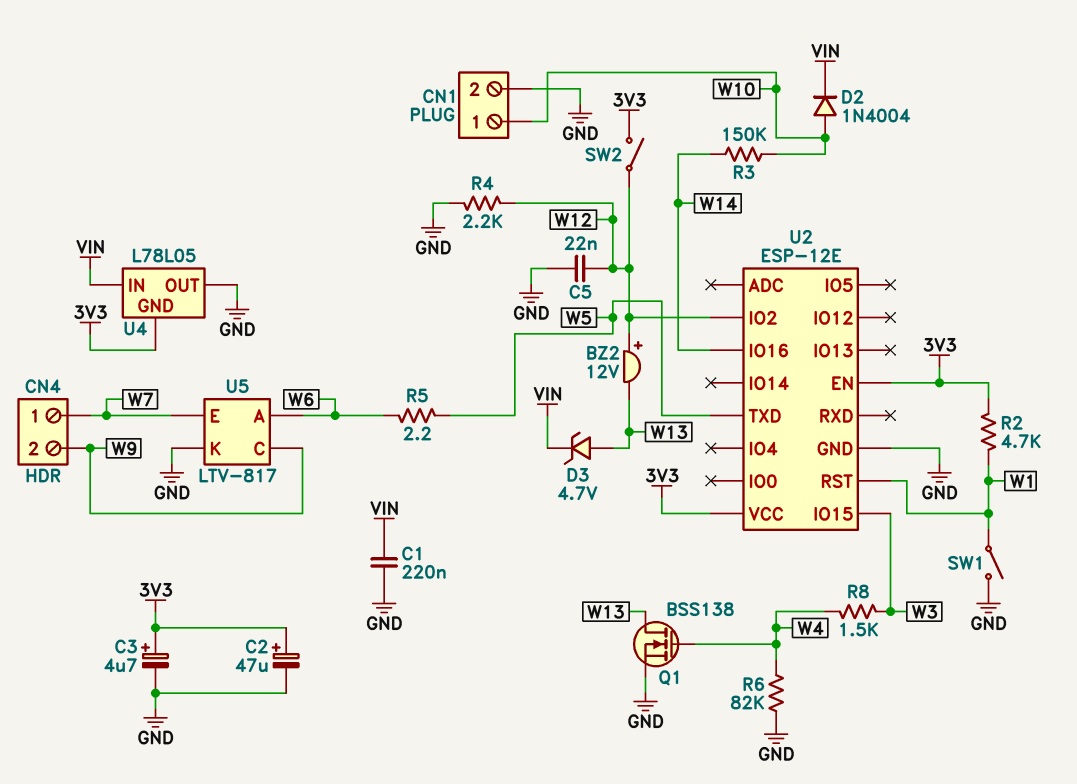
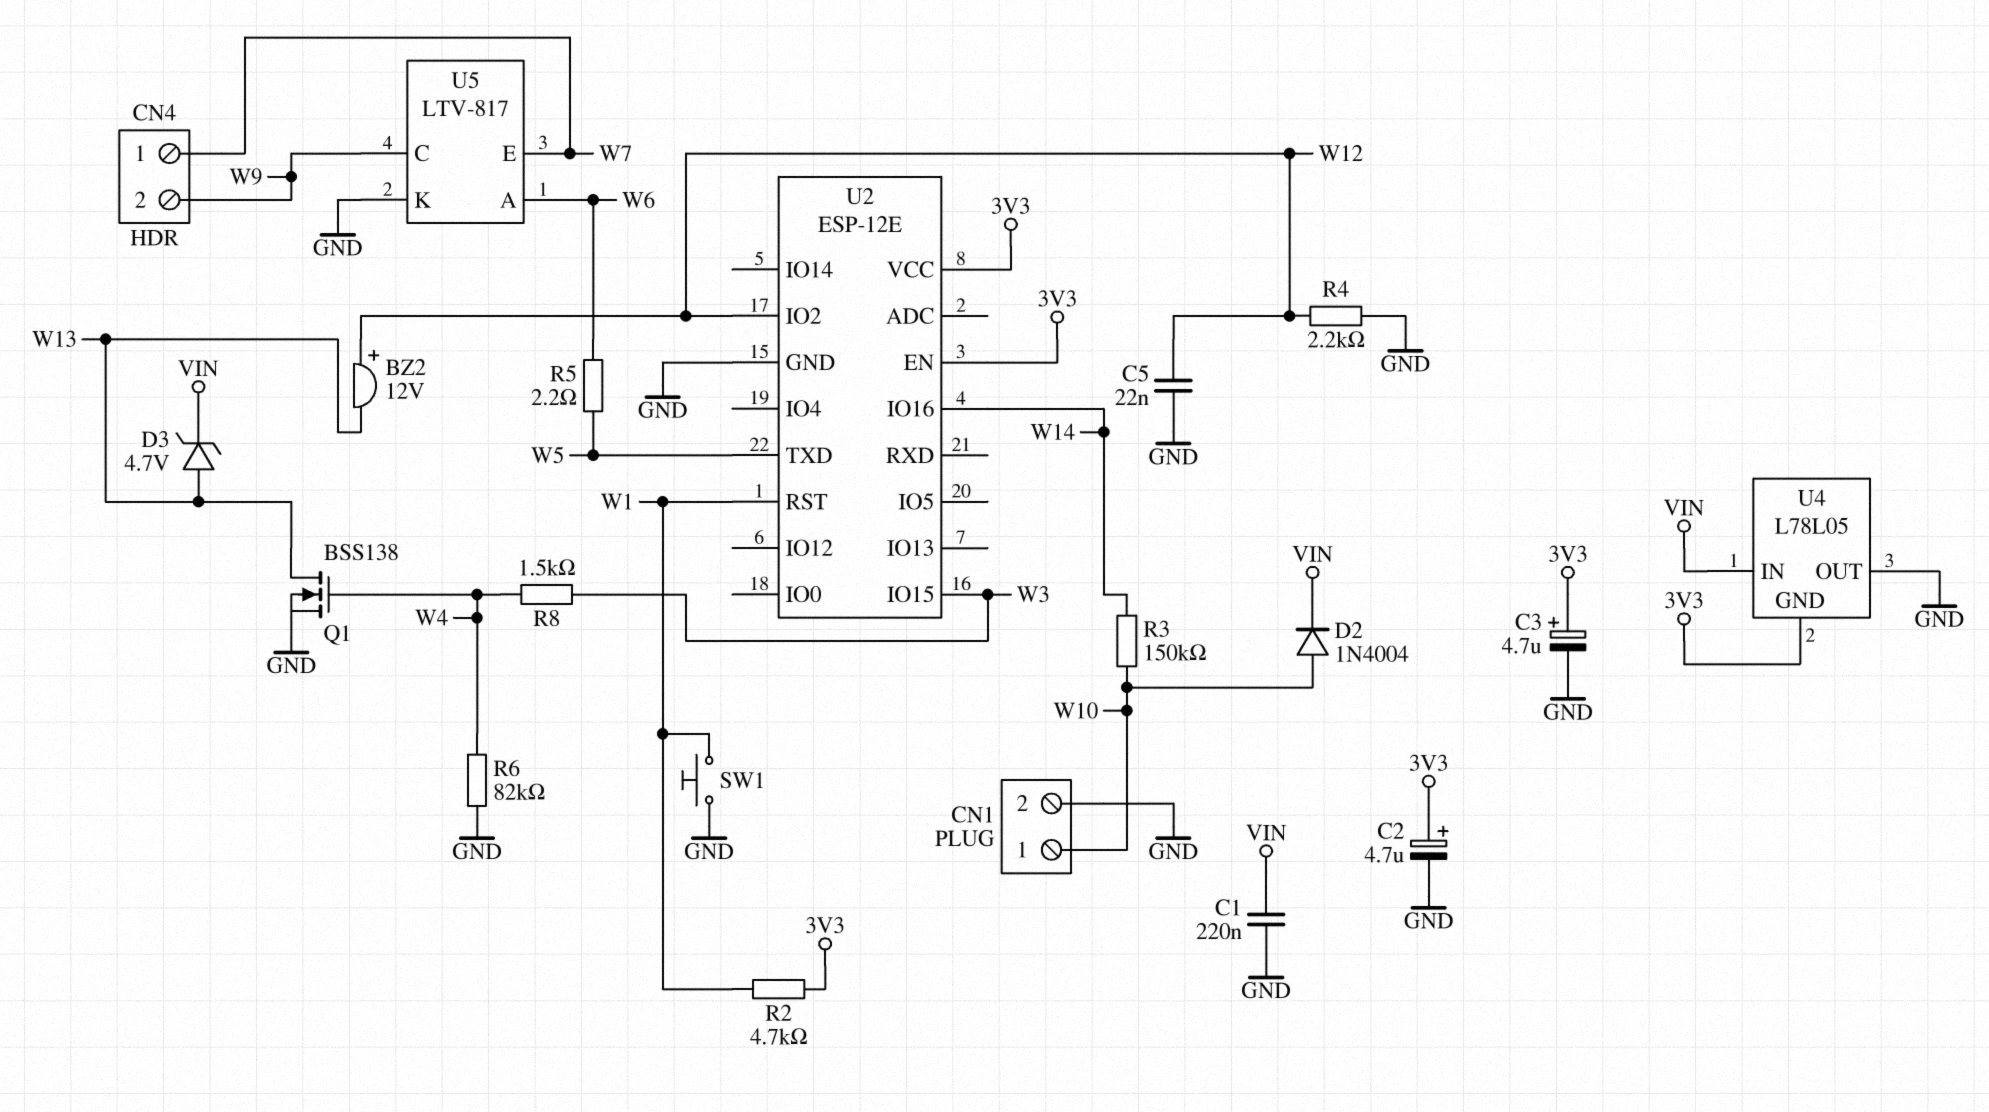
C2: 47uF (plus 3V3, minus GND) -> 4.7uF (plus 3V3, minus GND)
SW1: switch (GND, W1) -> button (GND, W1)
SW2: switch (3V3, W12) -> none

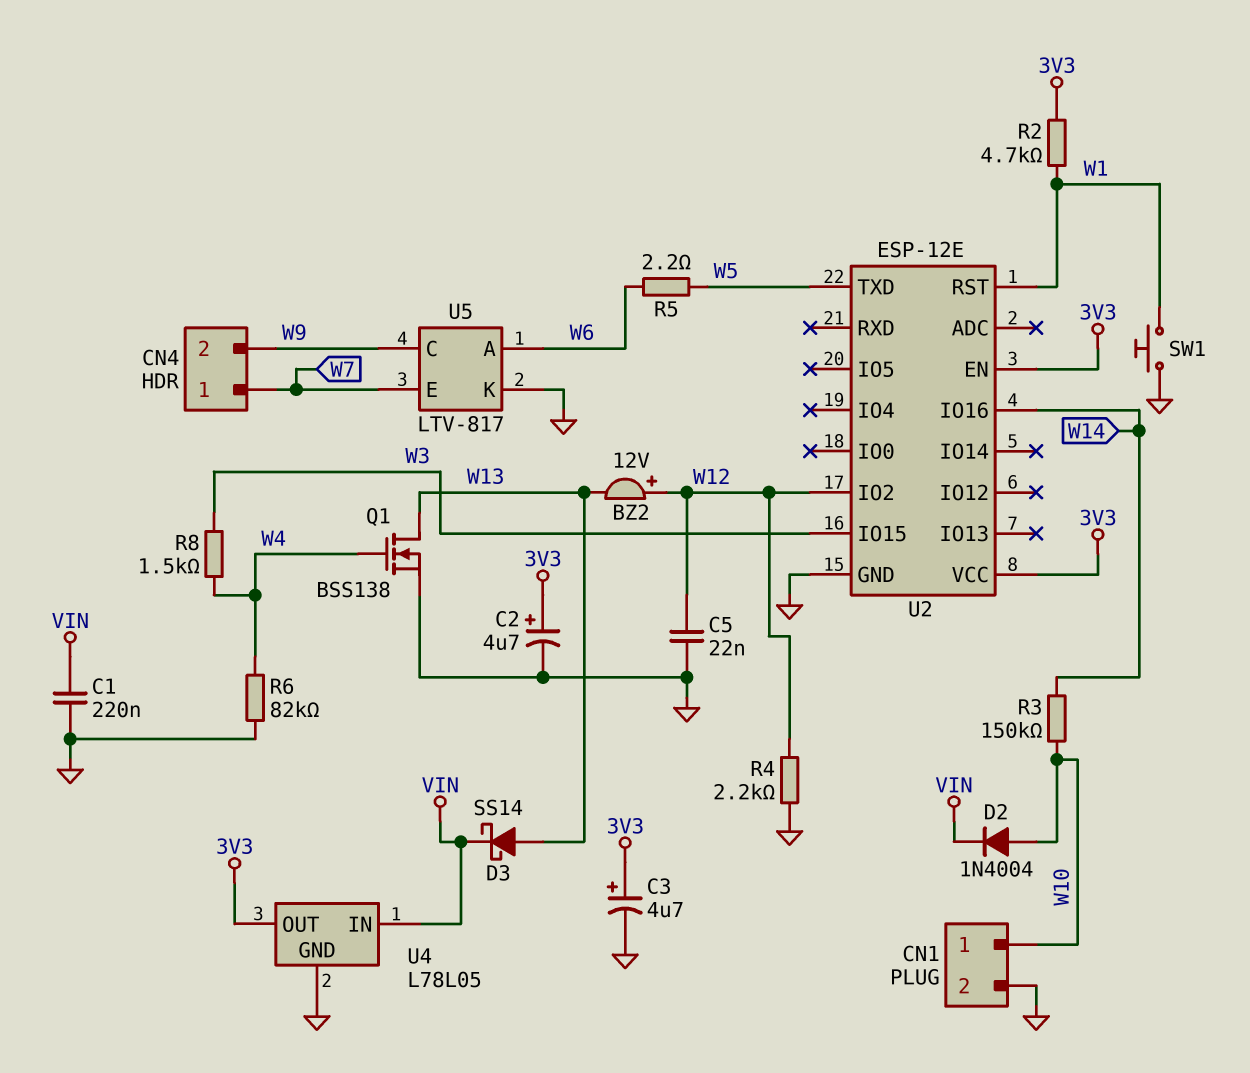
D3: zener 4.7V (A W13, K VIN) -> schottky SS14 (A W13, K VIN)
U4 pin GND: 3V3 -> GND
U4 pin OUT: GND -> 3V3

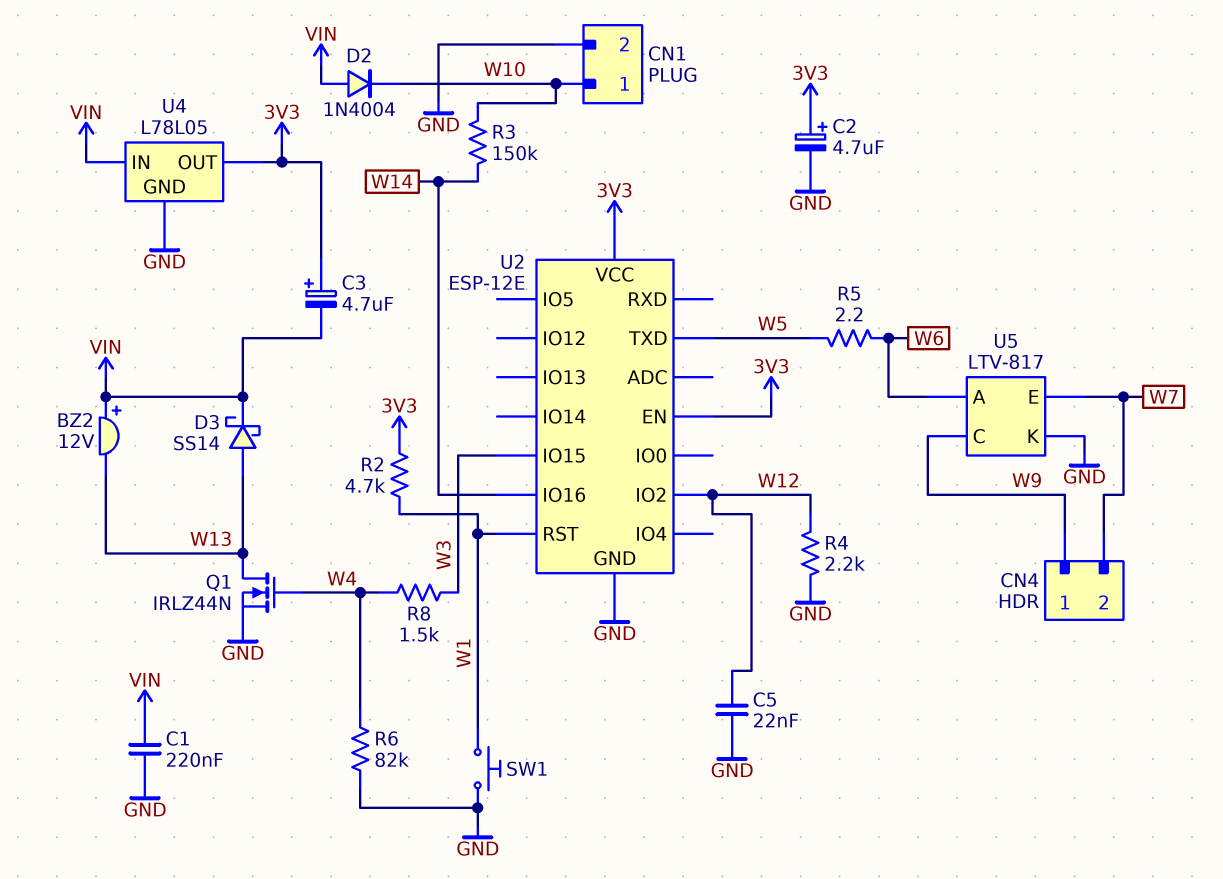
BZ2: buzzer 12V (plus W12, minus W13) -> buzzer 12V (plus VIN, minus W13)
C3: 4.7uF (plus 3V3, minus GND) -> 4.7uF (plus 3V3, minus VIN)
CN4 pin 1: W7 -> W9
CN4 pin 2: W9 -> W7
D2: diode 1N4004 (A W10, K VIN) -> diode 1N4004 (A VIN, K W10)
Q1: NMOS BSS138 (G W4, D W13, S GND) -> NMOS IRLZ44N (G W4, D W13, S GND)

